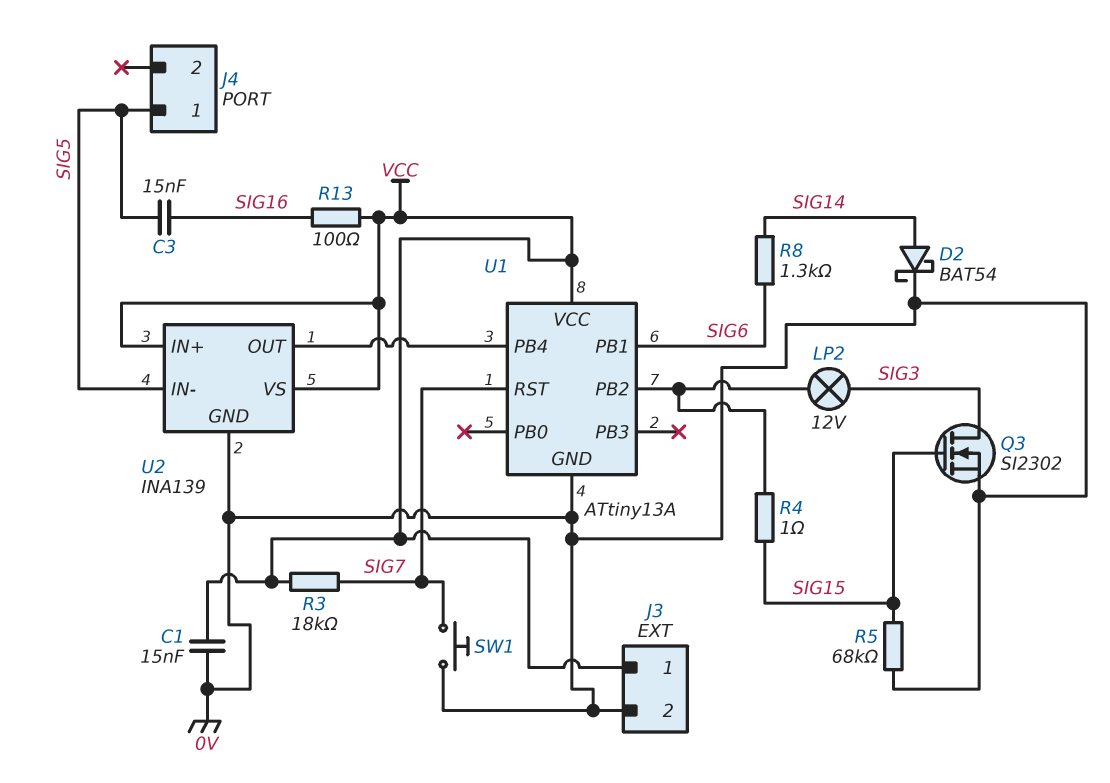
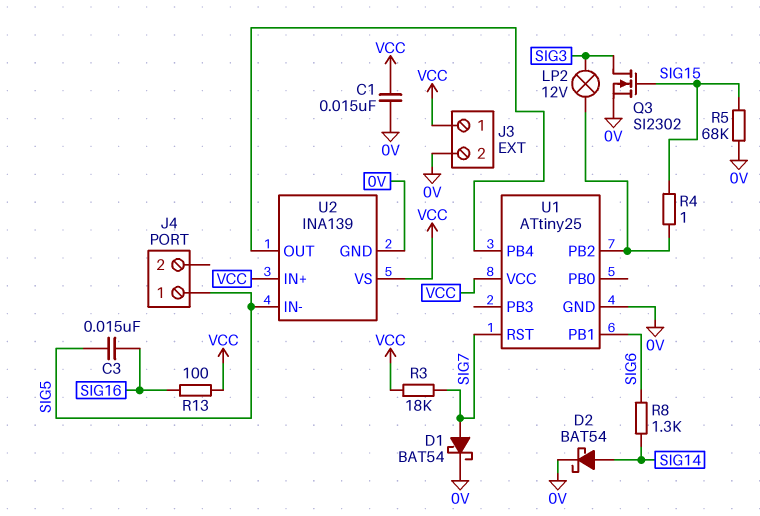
D1: none -> schottky BAT54 (A SIG7, K 0V)
SW1: button (0V, SIG7) -> none
U1: ATtiny13A -> ATtiny25

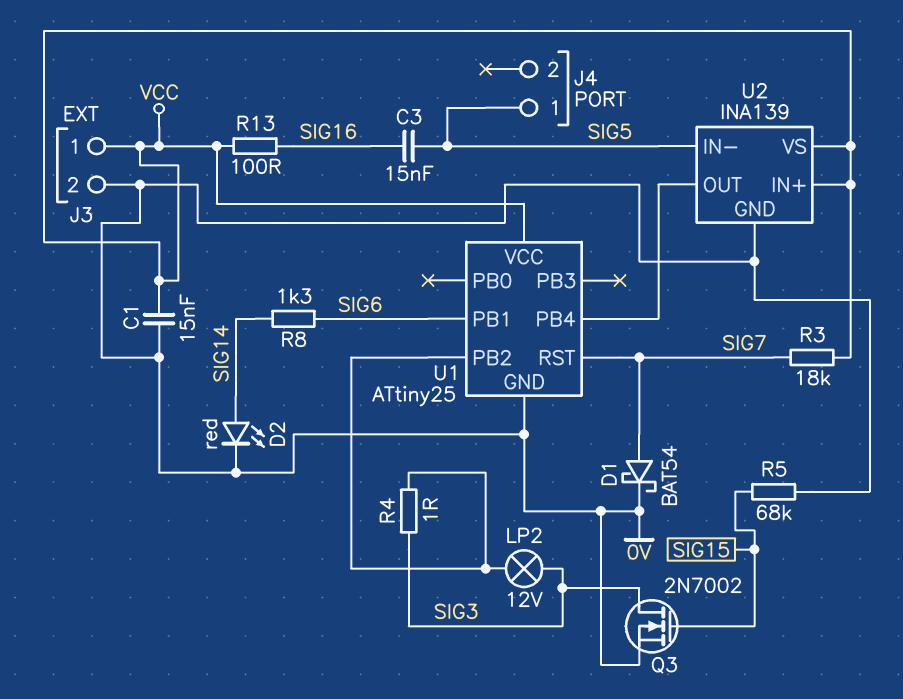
D2: schottky BAT54 (A SIG14, K 0V) -> LED red (A SIG14, K 0V)
Q3: NMOS SI2302 (G SIG15, D SIG3, S 0V) -> NMOS 2N7002 (G SIG15, D SIG3, S 0V)
R4: 1 (SIG15, U1/PB2) -> 1 (SIG3, U1/PB2)

